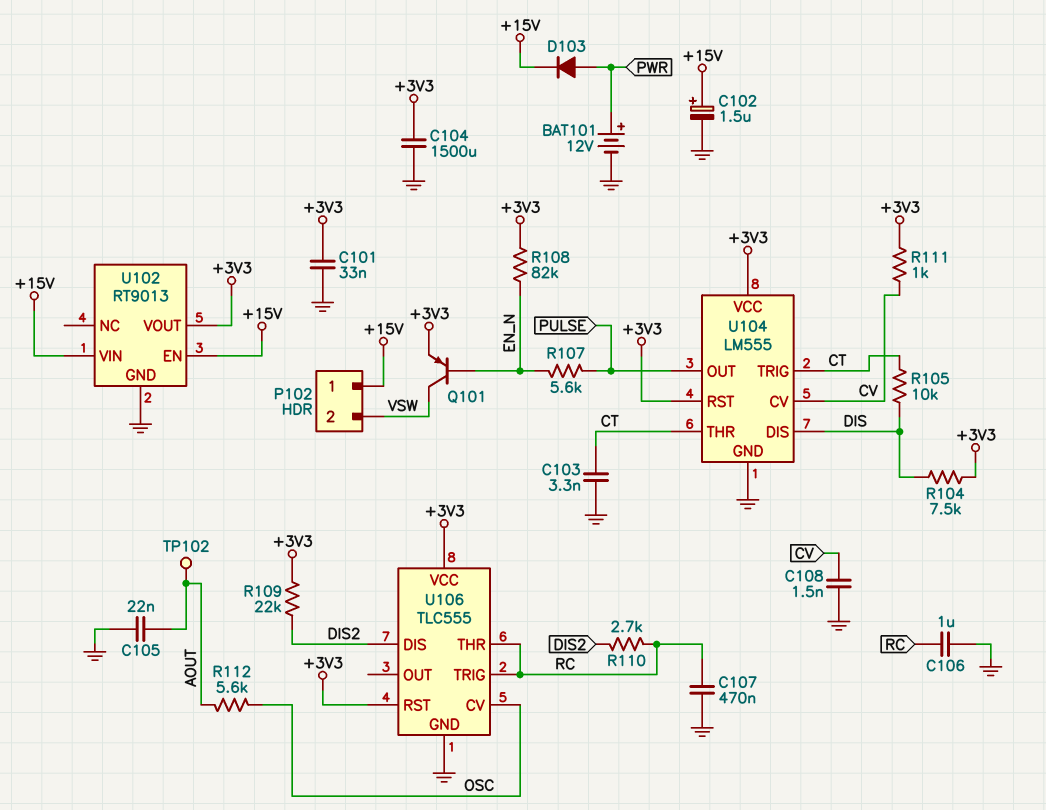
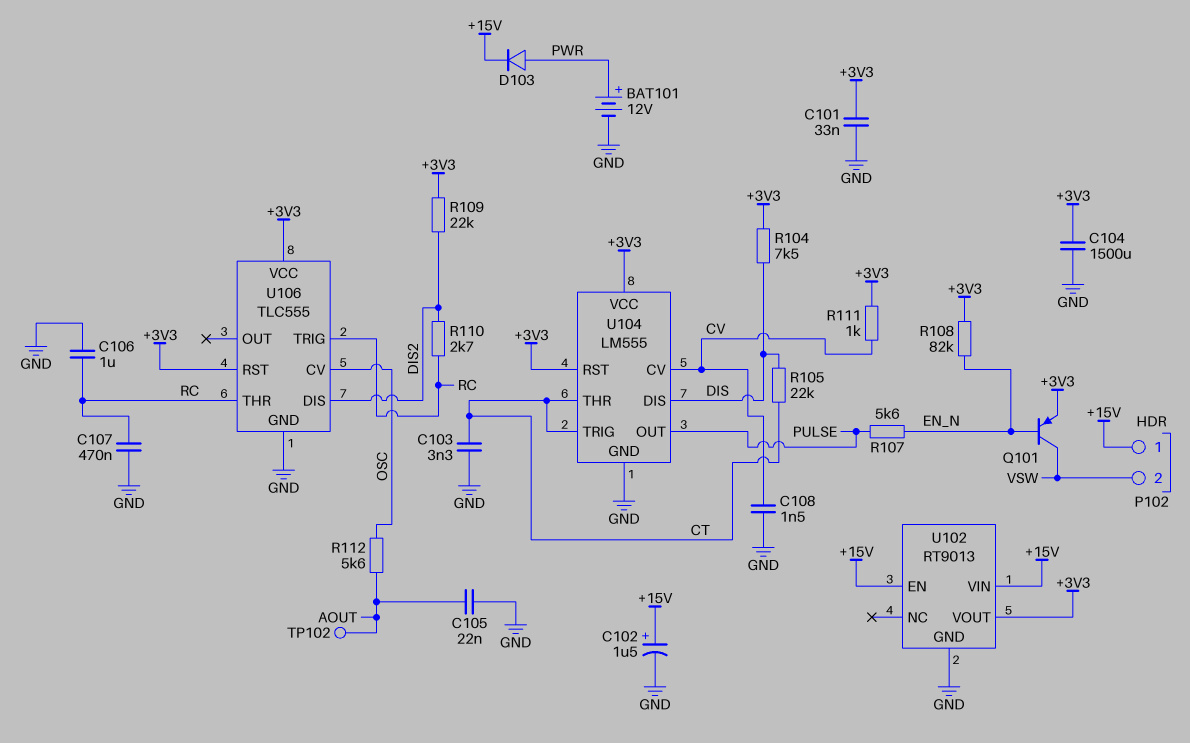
R105: 10k (CT, DIS) -> 22k (CT, DIS)

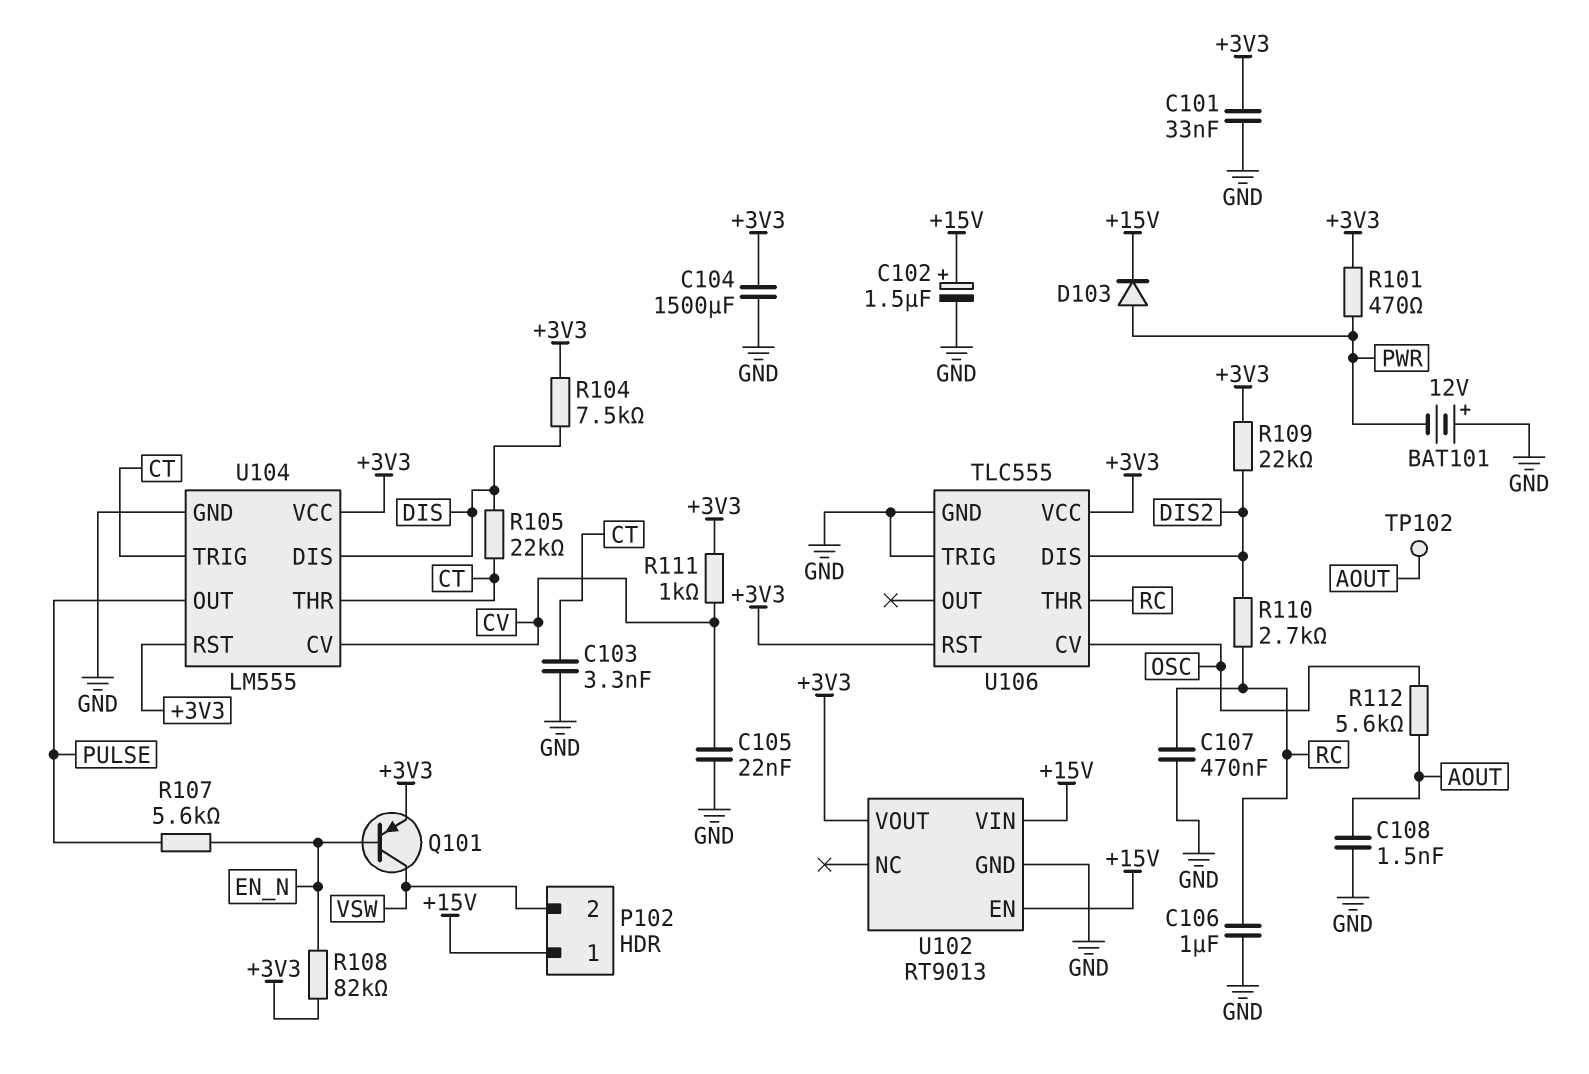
BAT101: 12V (plus PWR, minus GND) -> 12V (plus GND, minus PWR)
C105: 22nF (AOUT, GND) -> 22nF (CV, GND)
C108: 1.5nF (CV, GND) -> 1.5nF (AOUT, GND)
R101: none -> 470 (+3V3, PWR)
U106 pin TRIG: RC -> GND

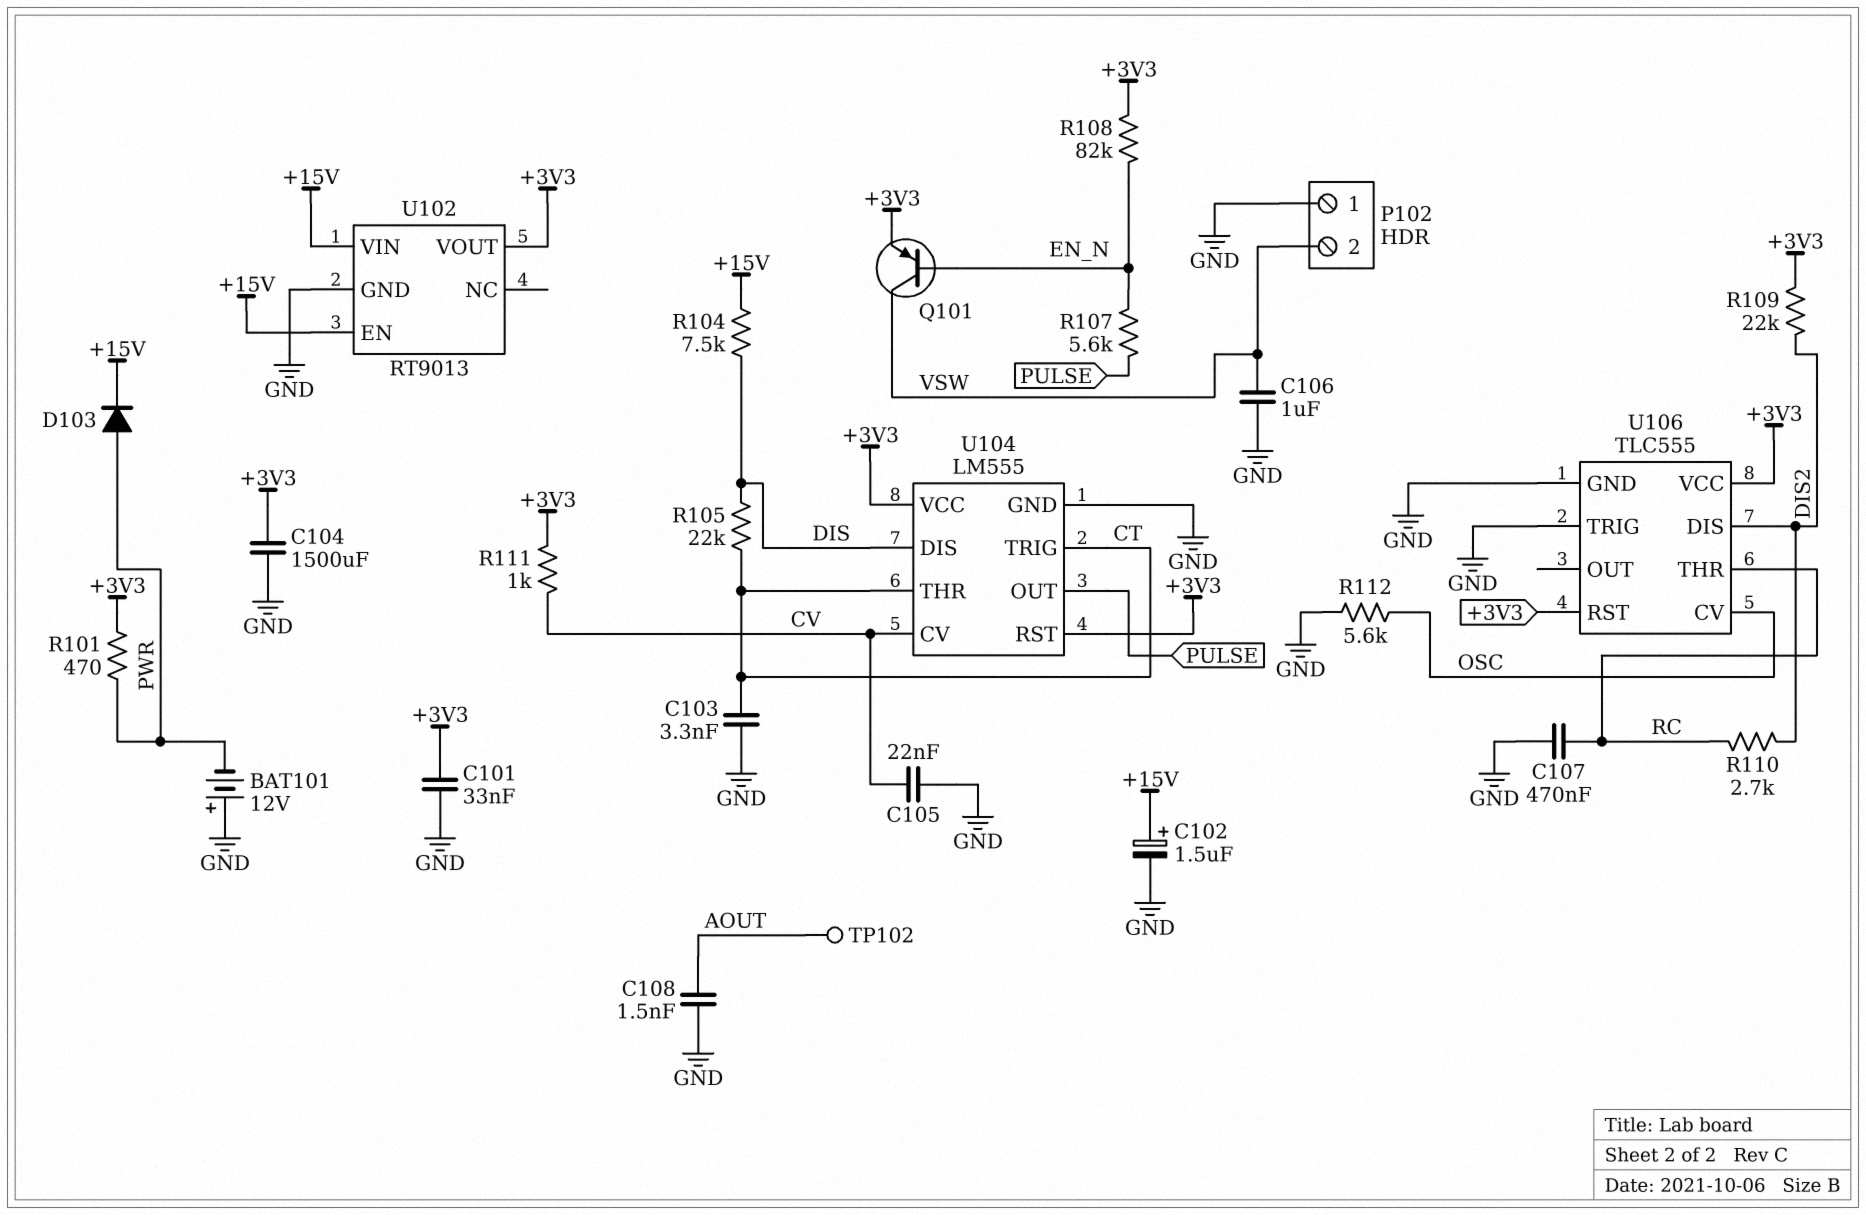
C106: 1uF (GND, RC) -> 1uF (GND, VSW)
P102 pin 1: +15V -> GND
R104: 7.5k (+3V3, DIS) -> 7.5k (+15V, DIS)
R112: 5.6k (AOUT, OSC) -> 5.6k (GND, OSC)

